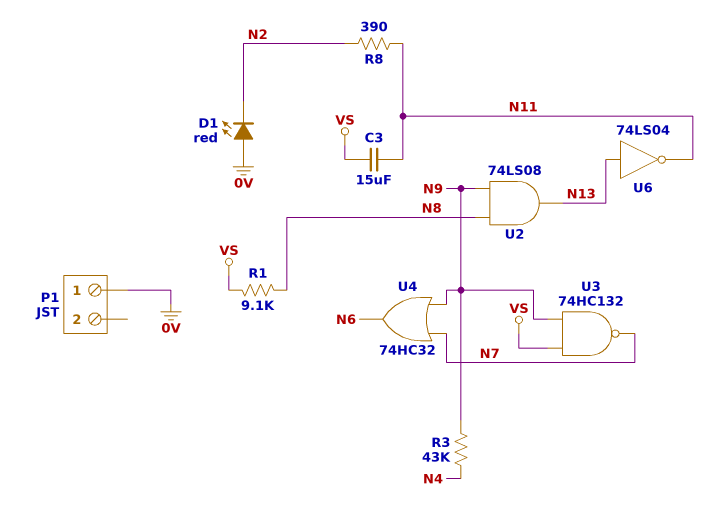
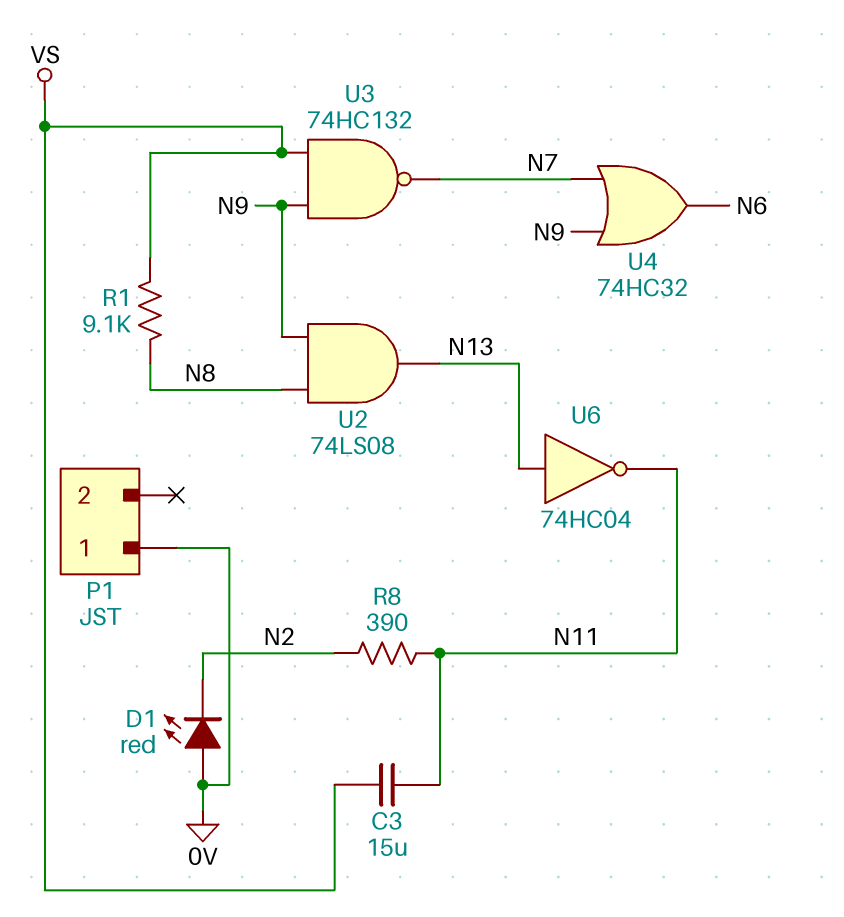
R3: 43k (N4, N9) -> none
U6: NOT 74LS04 (in N13, out N11) -> NOT 74HC04 (in N13, out N11)

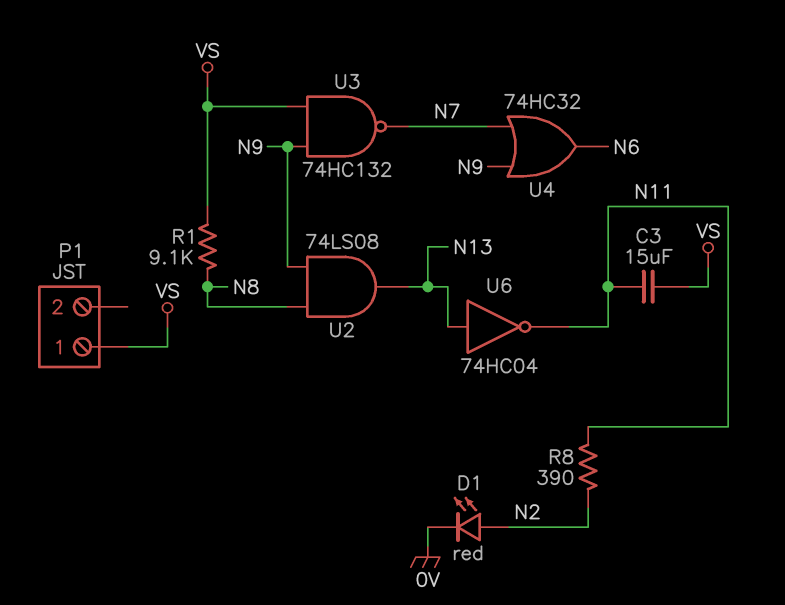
D1: LED red (A 0V, K N2) -> LED red (A N2, K 0V)
P1 pin 1: 0V -> VS

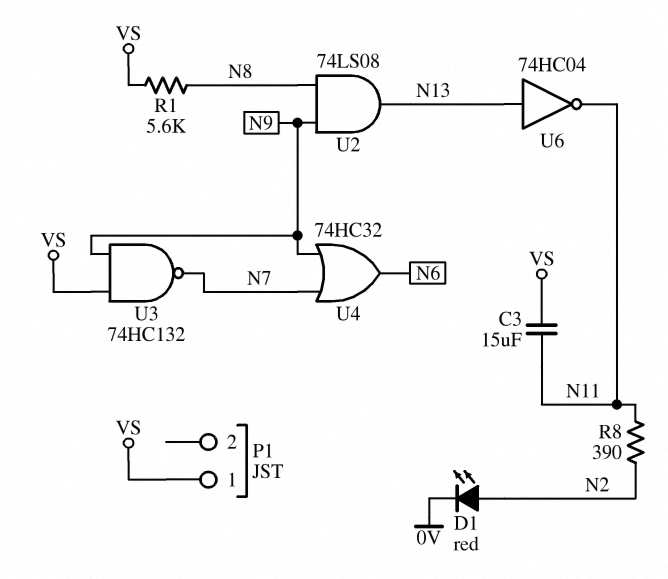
R1: 9.1k (N8, VS) -> 5.6k (N8, VS)

